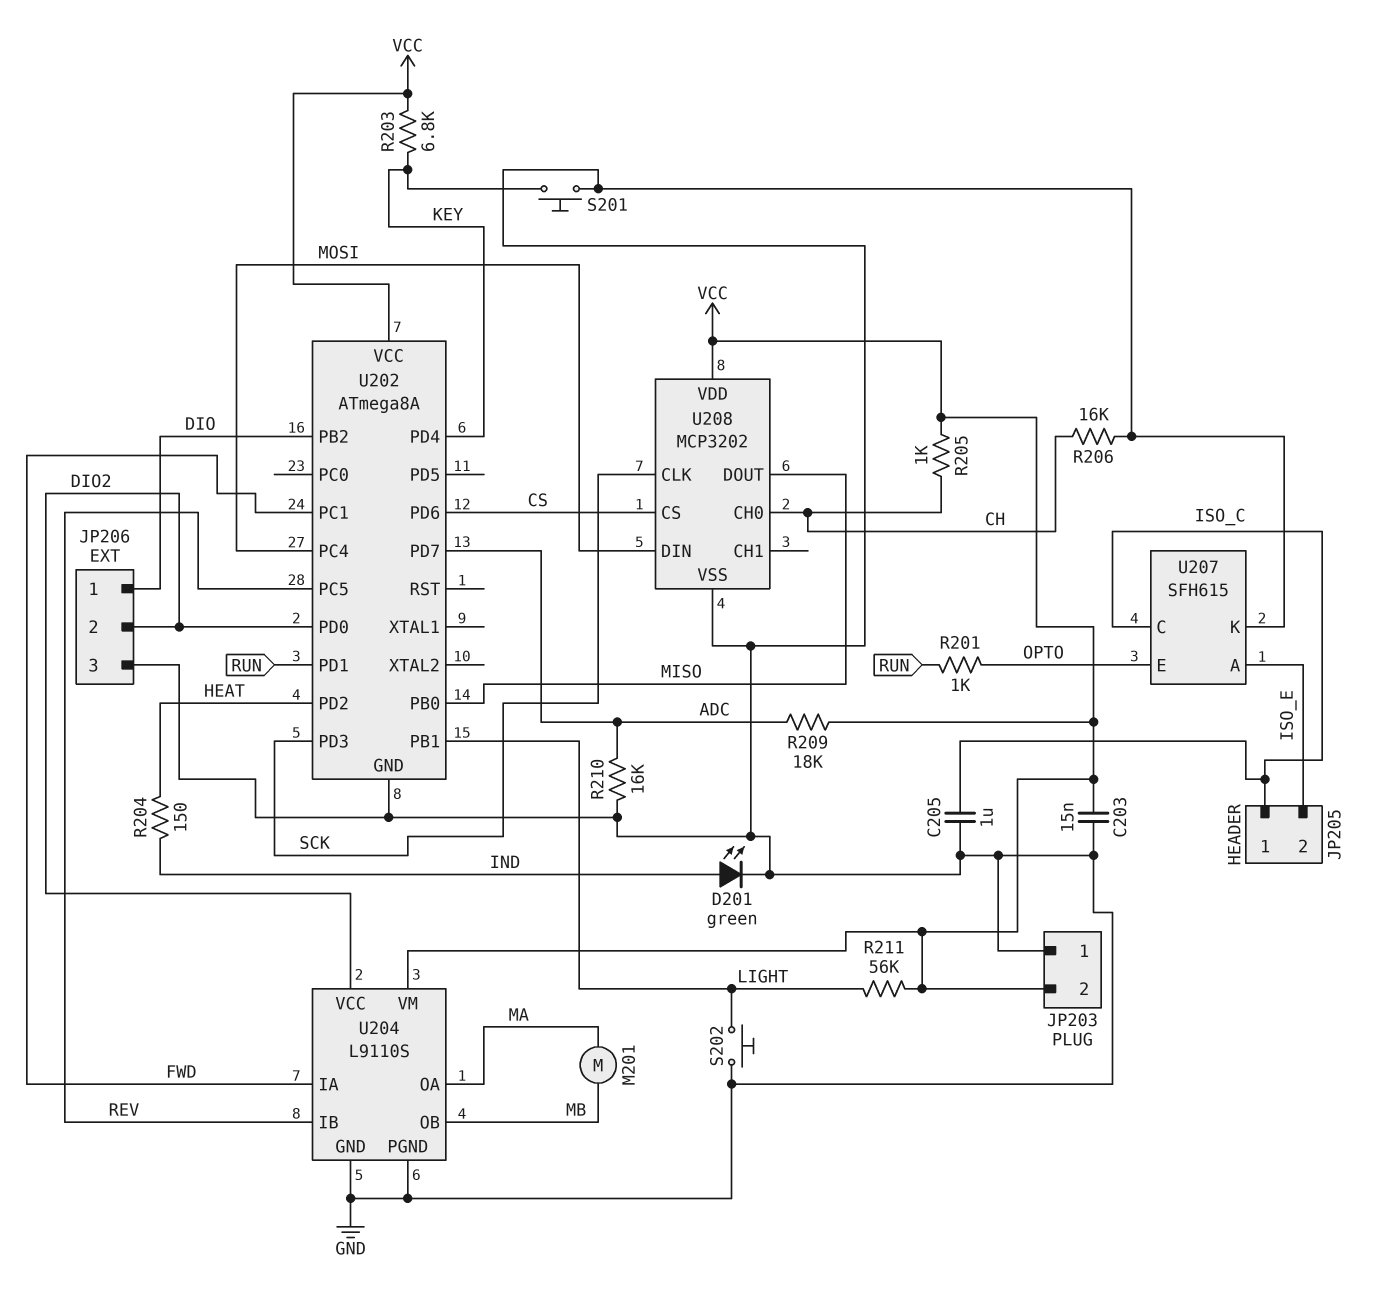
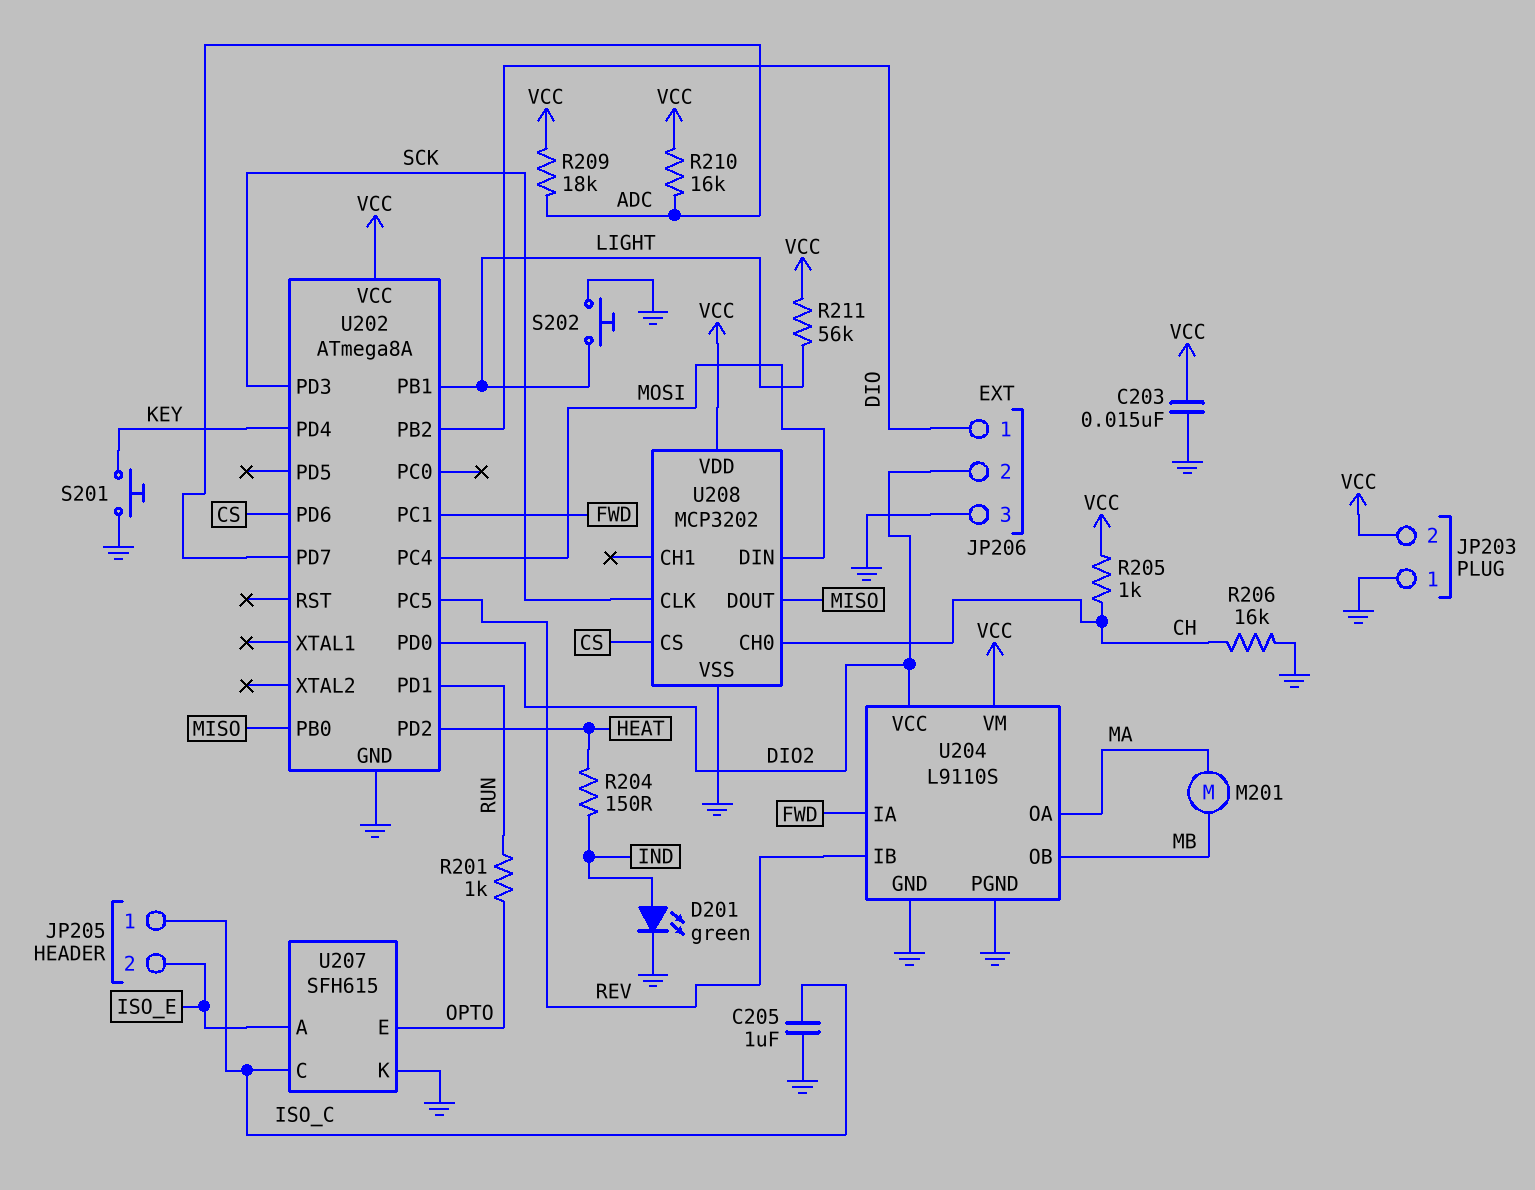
R203: 6.8k (KEY, VCC) -> none
R210: 16k (ADC, GND) -> 16k (ADC, VCC)

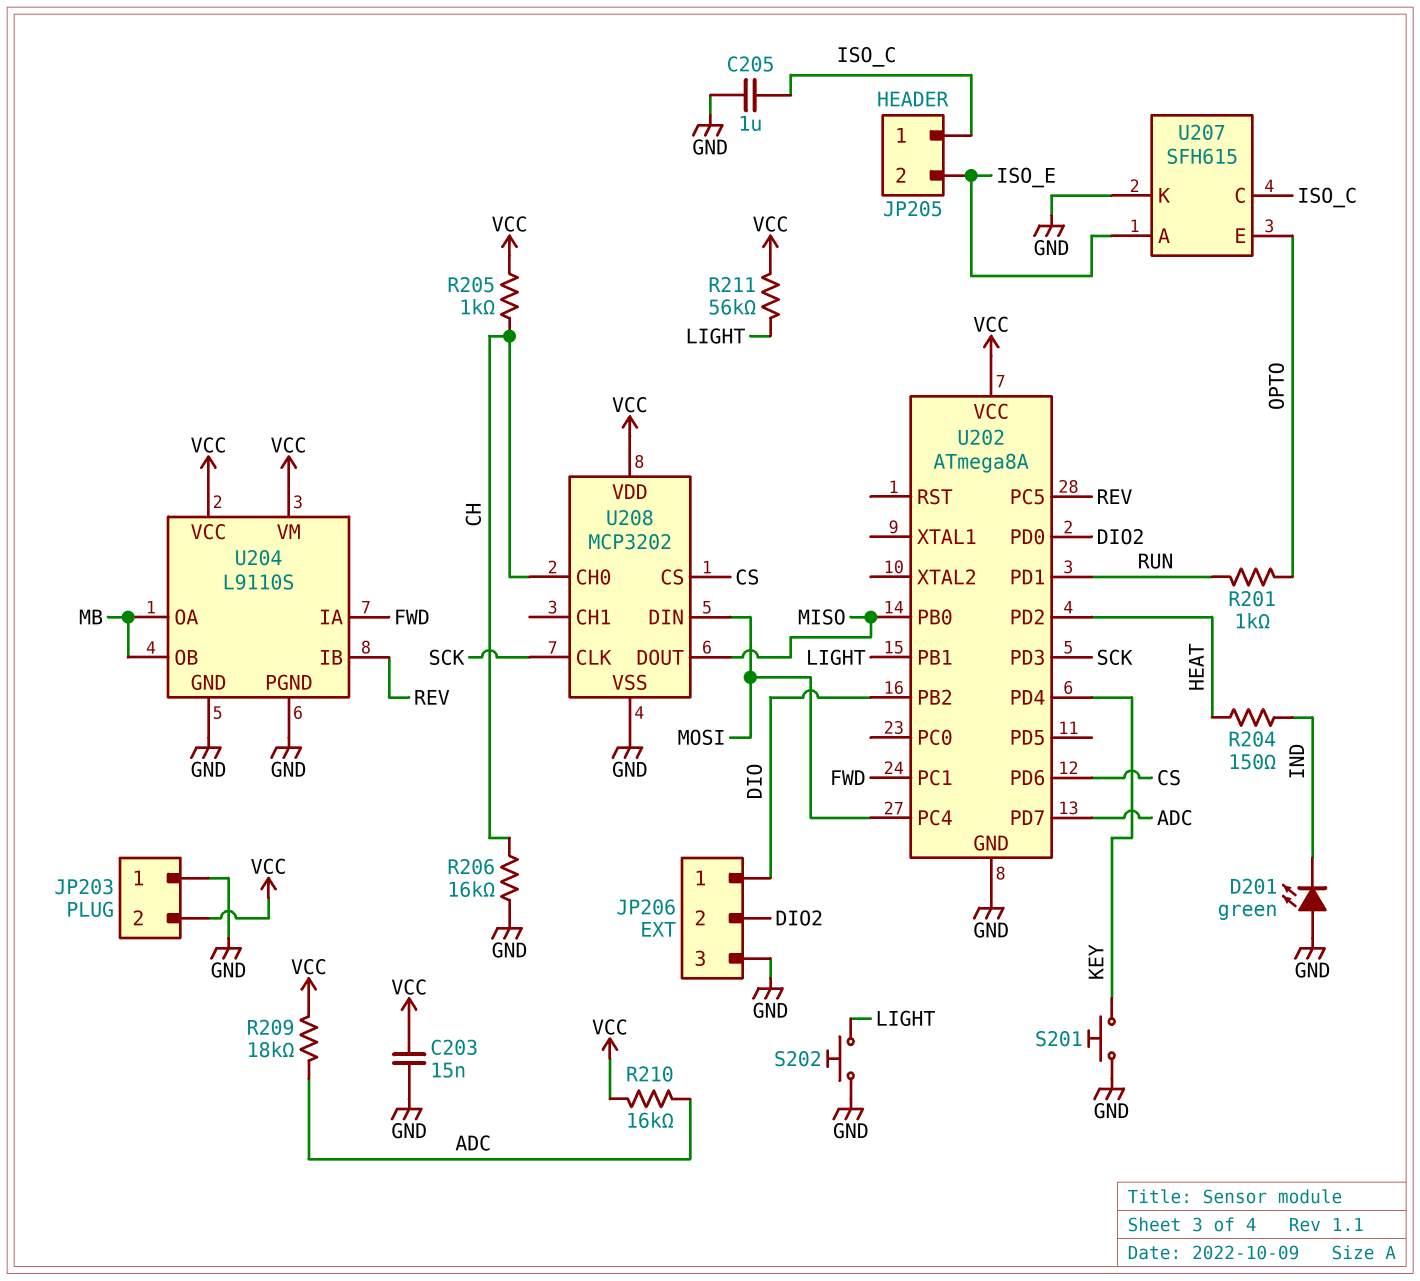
D201: LED green (A IND, K GND) -> LED green (A GND, K IND)
M201: motor (MA, MB) -> none
U204 pin OA: MA -> MB
U204 pin VCC: DIO2 -> VCC

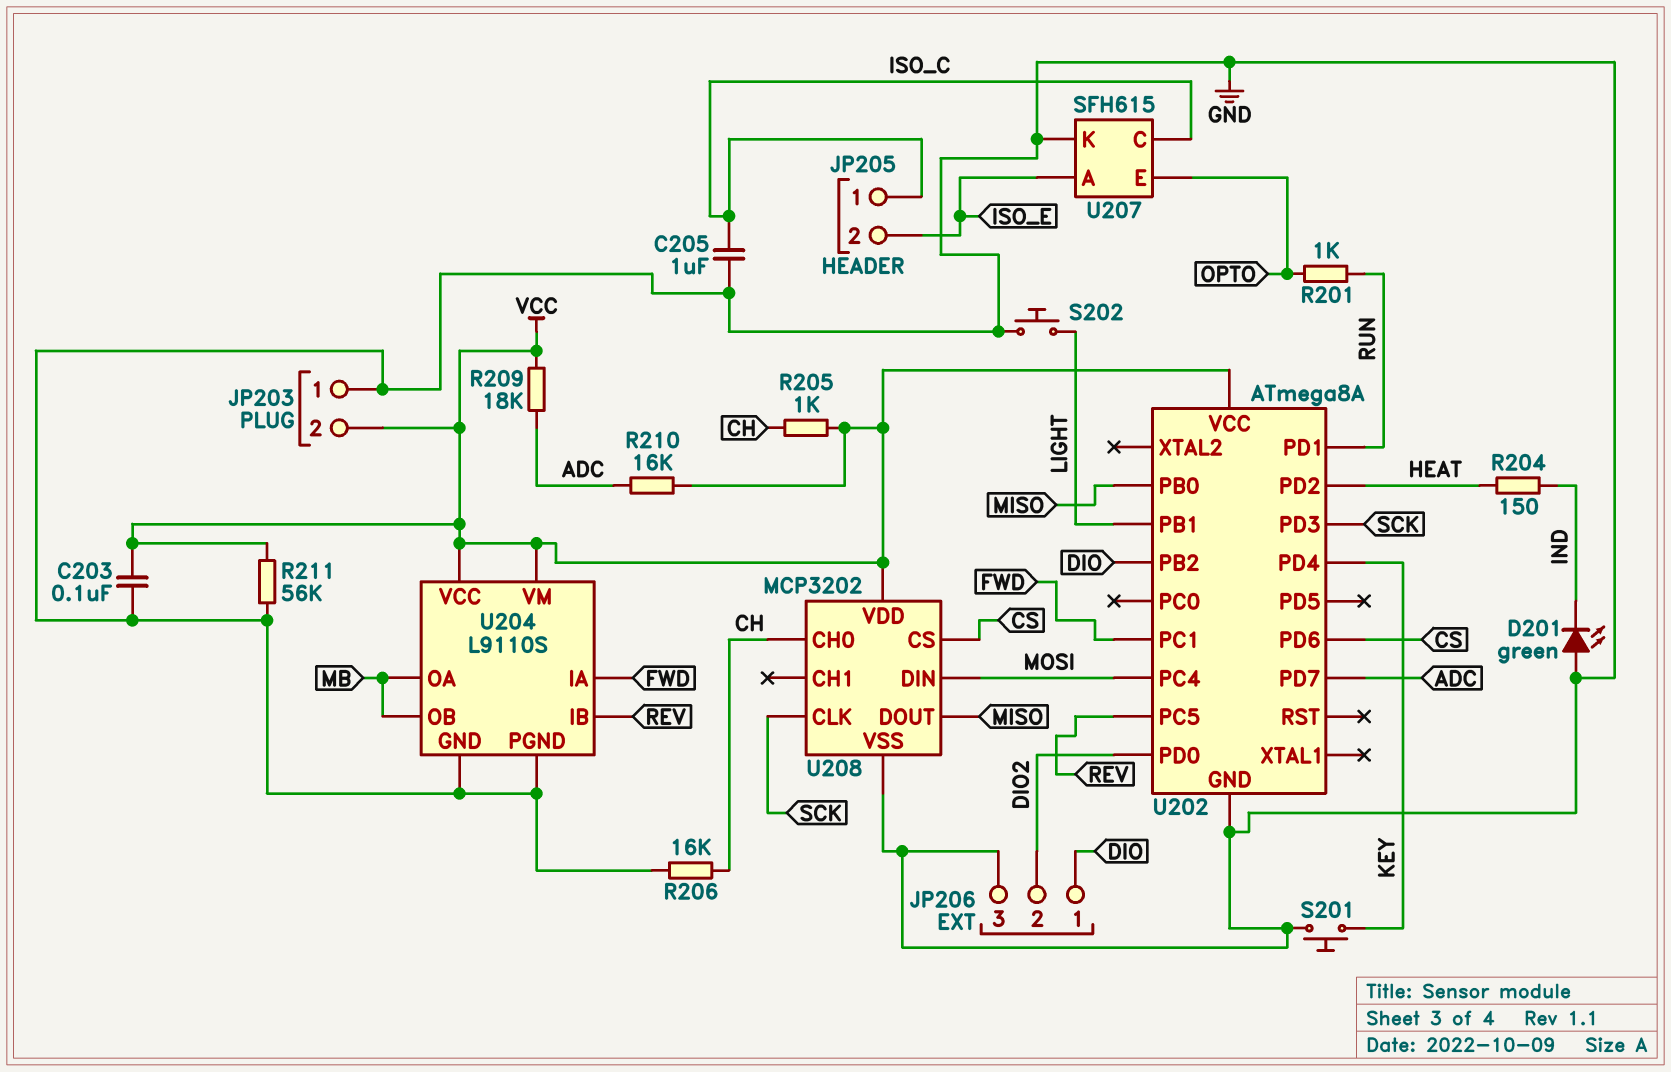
C203: 15nF (GND, VCC) -> 100nF (GND, VCC)
R211: 56k (LIGHT, VCC) -> 56k (GND, VCC)

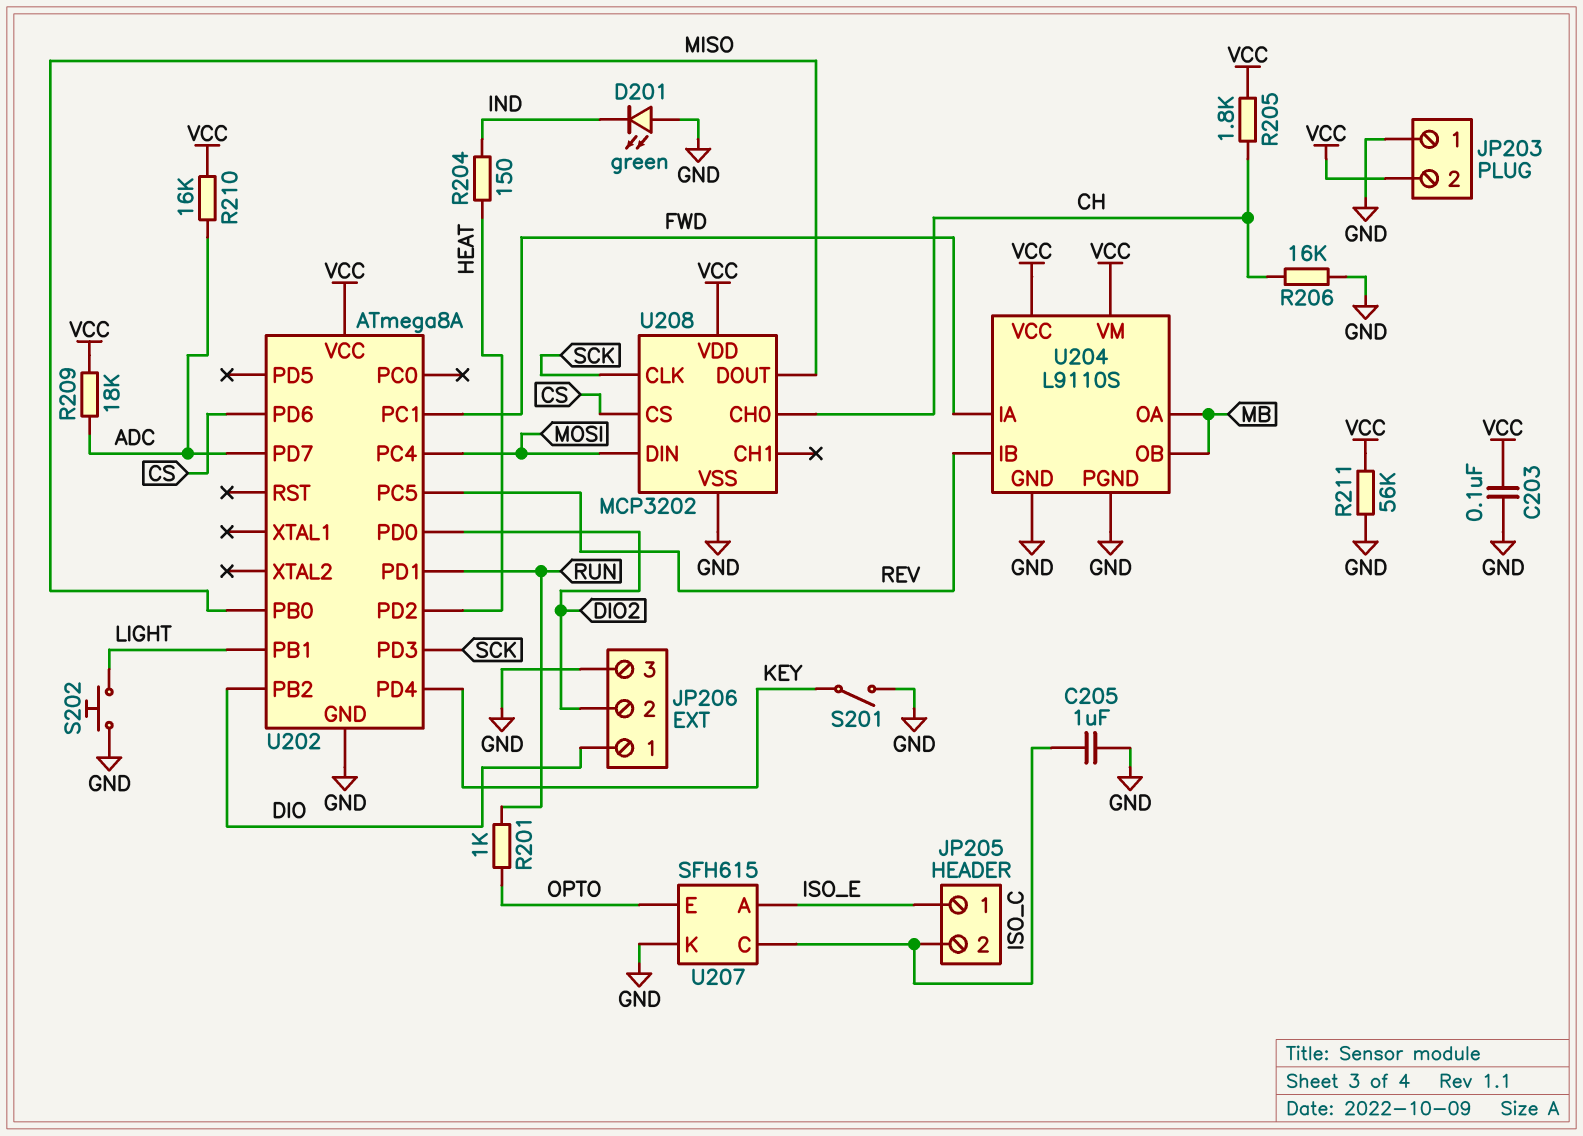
JP205 pin 1: ISO_C -> ISO_E
JP205 pin 2: ISO_E -> ISO_C
R205: 1k (CH, VCC) -> 1.8k (CH, VCC)
S201: button (GND, KEY) -> switch (GND, KEY)

